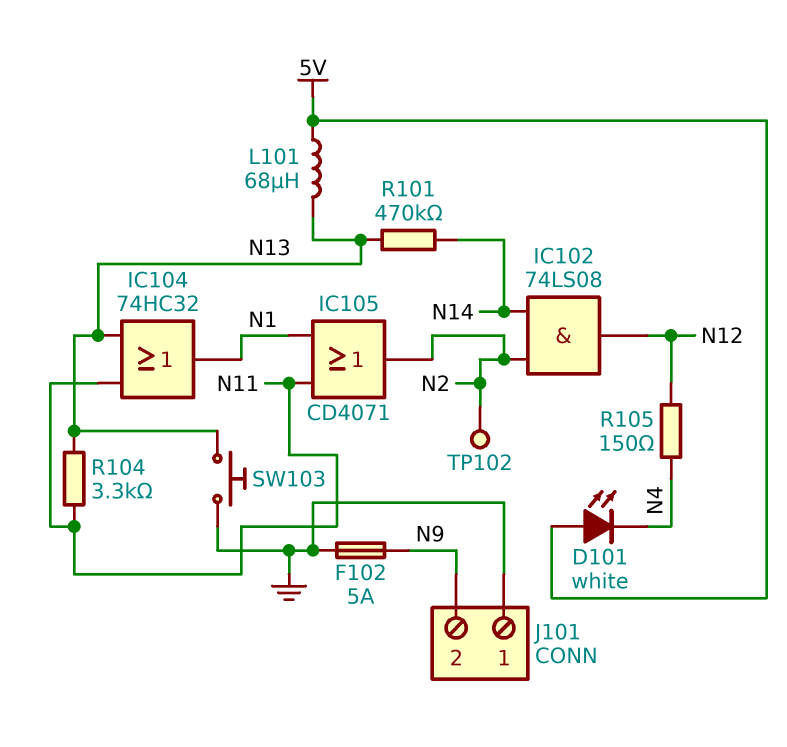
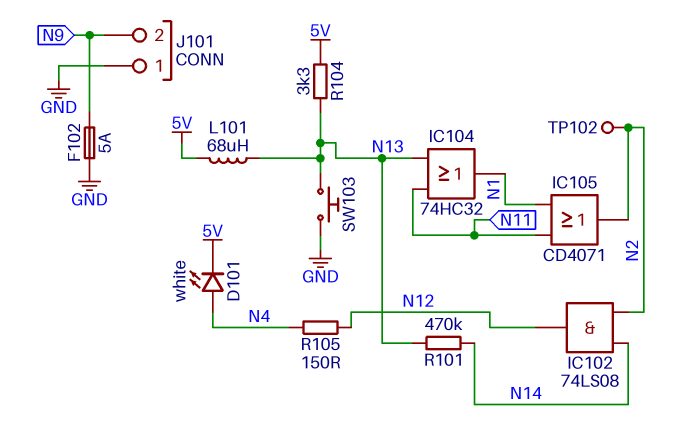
D101: LED white (A 5V, K N4) -> LED white (A N4, K 5V)
R104: 3.3k (N11, N13) -> 3.3k (5V, N13)

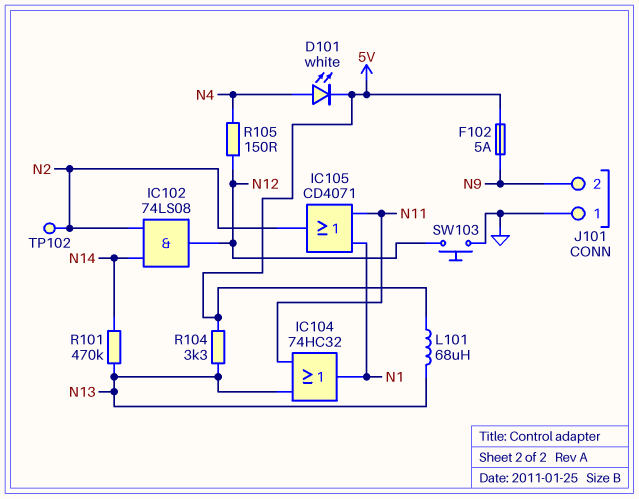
F102: 5A (GND, N9) -> 5A (5V, N9)
SW103: button (GND, N13) -> button (GND, N12)

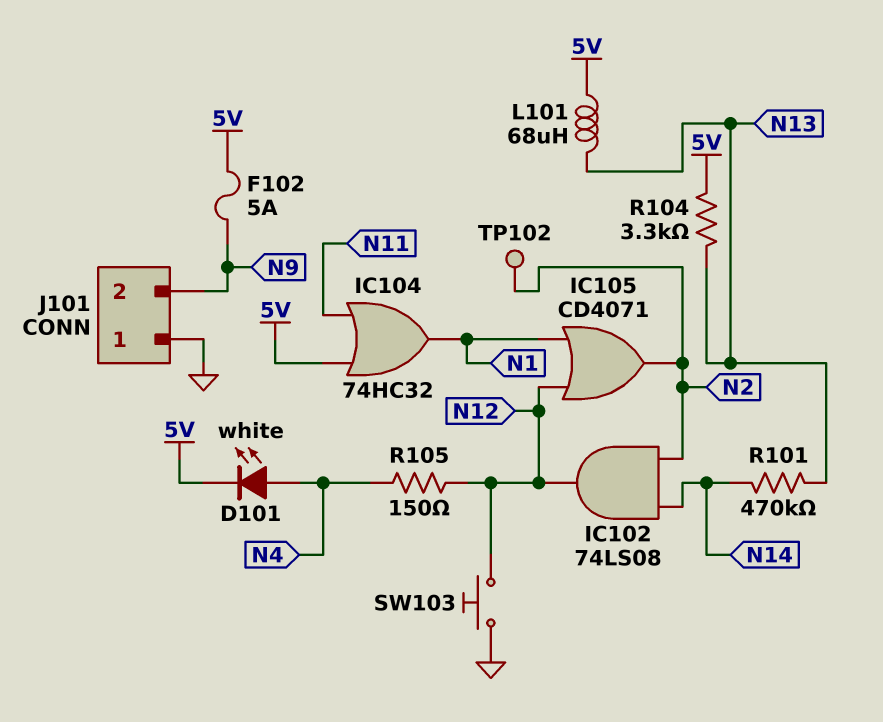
IC104: OR 74HC32 (in N11, in N13, out N1) -> OR 74HC32 (in 5V, in N11, out N1)
IC105: OR CD4071 (in N1, in N11, out N2) -> OR CD4071 (in N1, in N12, out N2)

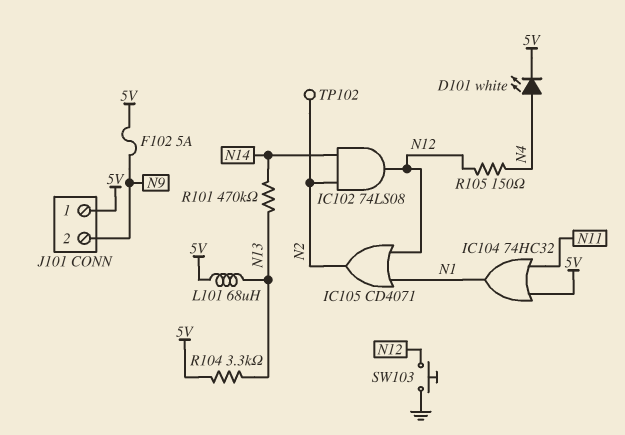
J101 pin 1: GND -> 5V

